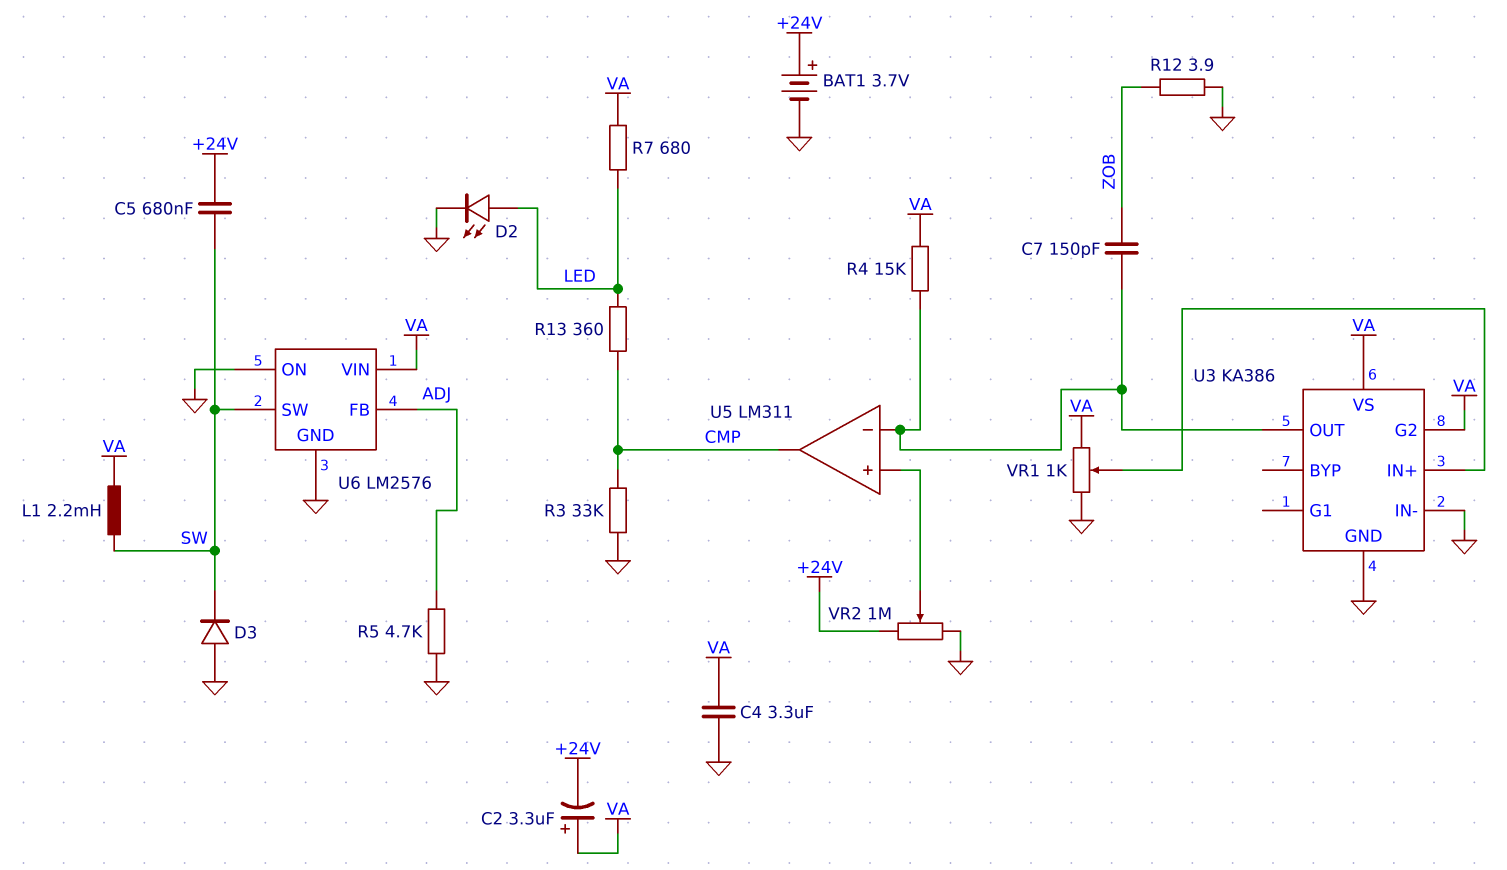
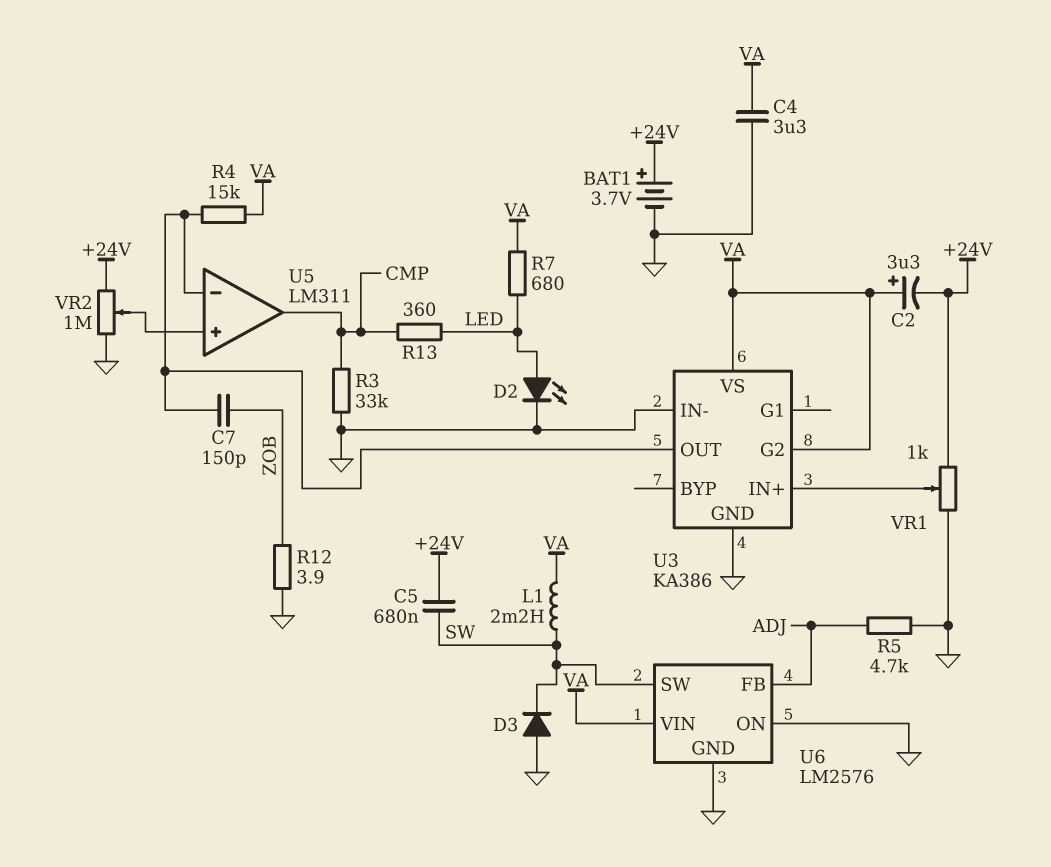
VR1: 1k (GND, VA, wiper U3/IN+) -> 1k (+24V, GND, wiper U3/IN+)

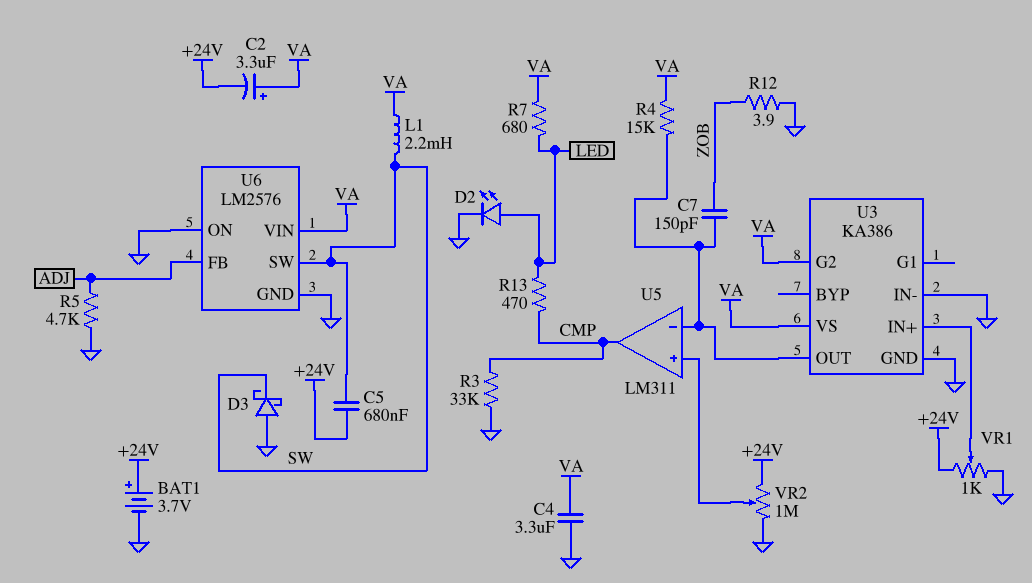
D3: diode (A GND, K SW) -> schottky (A GND, K SW)
R13: 360 (CMP, LED) -> 470 (CMP, LED)

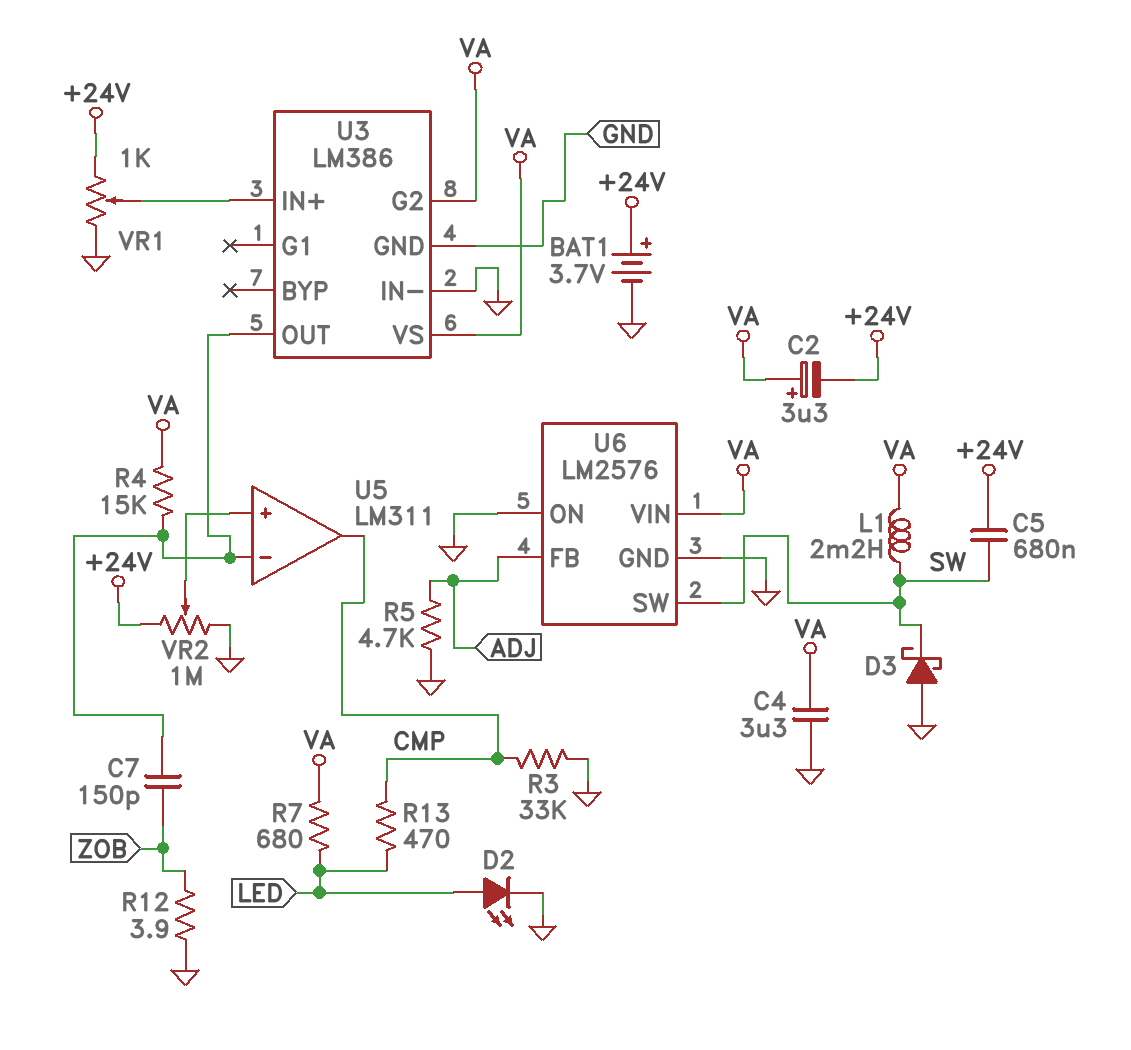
U3: KA386 -> LM386

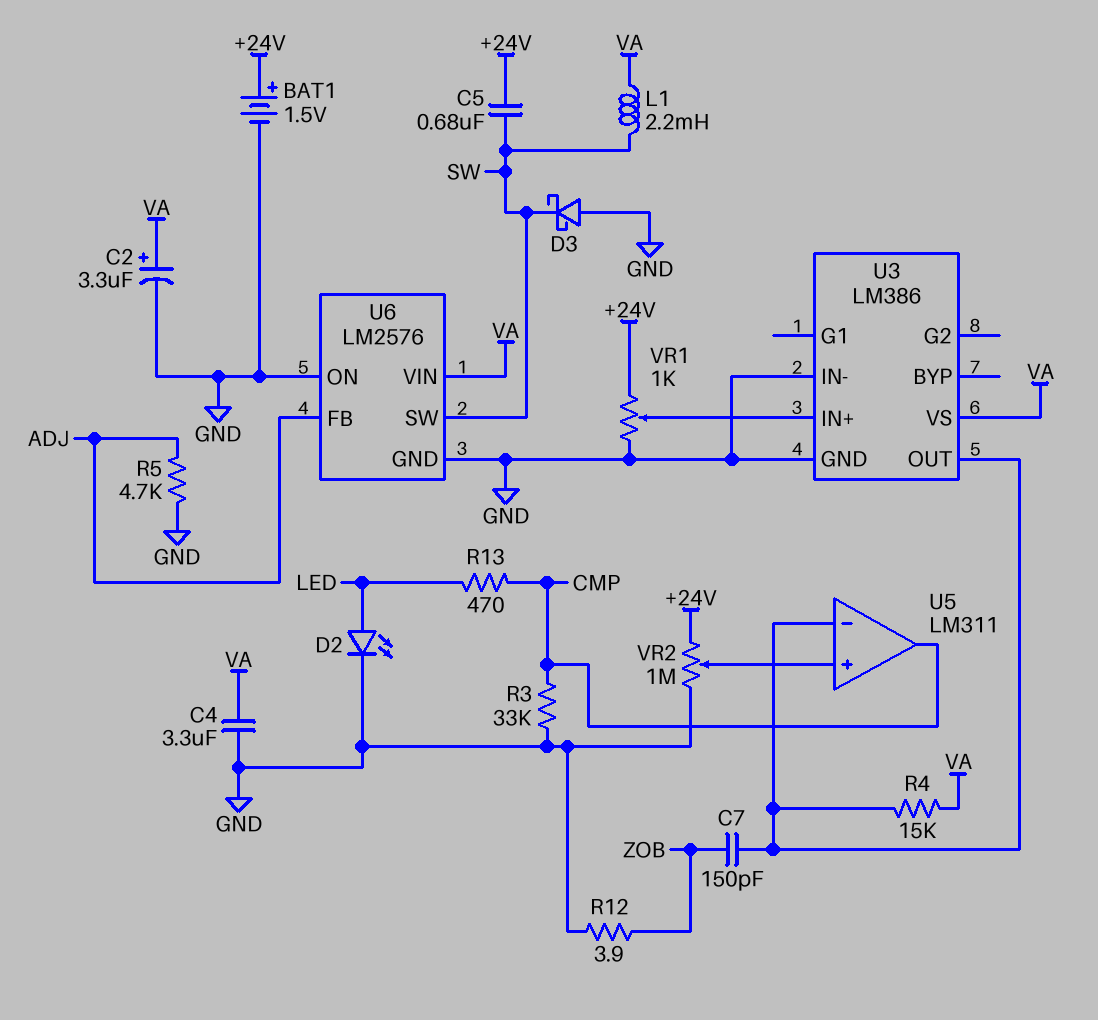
BAT1: 3.7V (plus +24V, minus GND) -> 1.5V (plus +24V, minus GND)
C2: 3.3uF (plus VA, minus +24V) -> 3.3uF (plus VA, minus GND)
R7: 680 (LED, VA) -> none
U3 pin G2: VA -> none

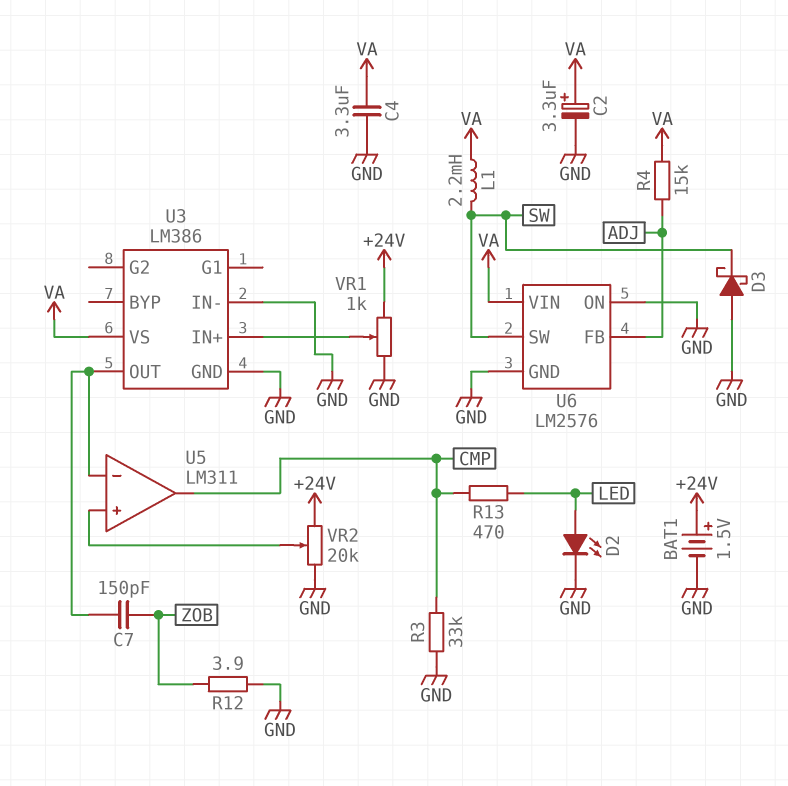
C5: 680nF (+24V, SW) -> none
R4: 15k (U3/OUT, VA) -> 15k (ADJ, VA)
R5: 4.7k (ADJ, GND) -> none
VR2: 1M (+24V, GND, wiper U5/in+) -> 20k (+24V, GND, wiper U5/in+)

